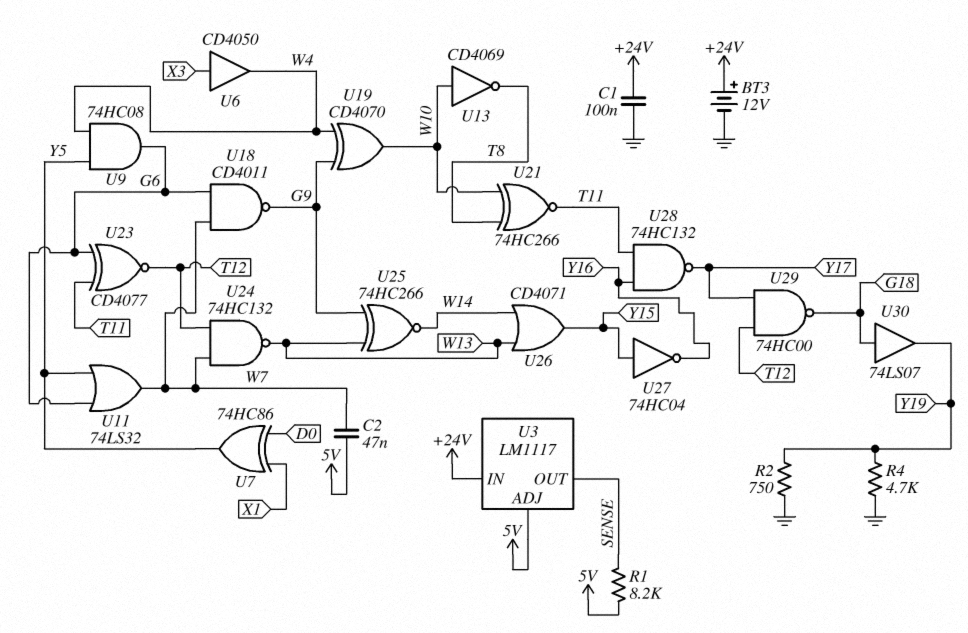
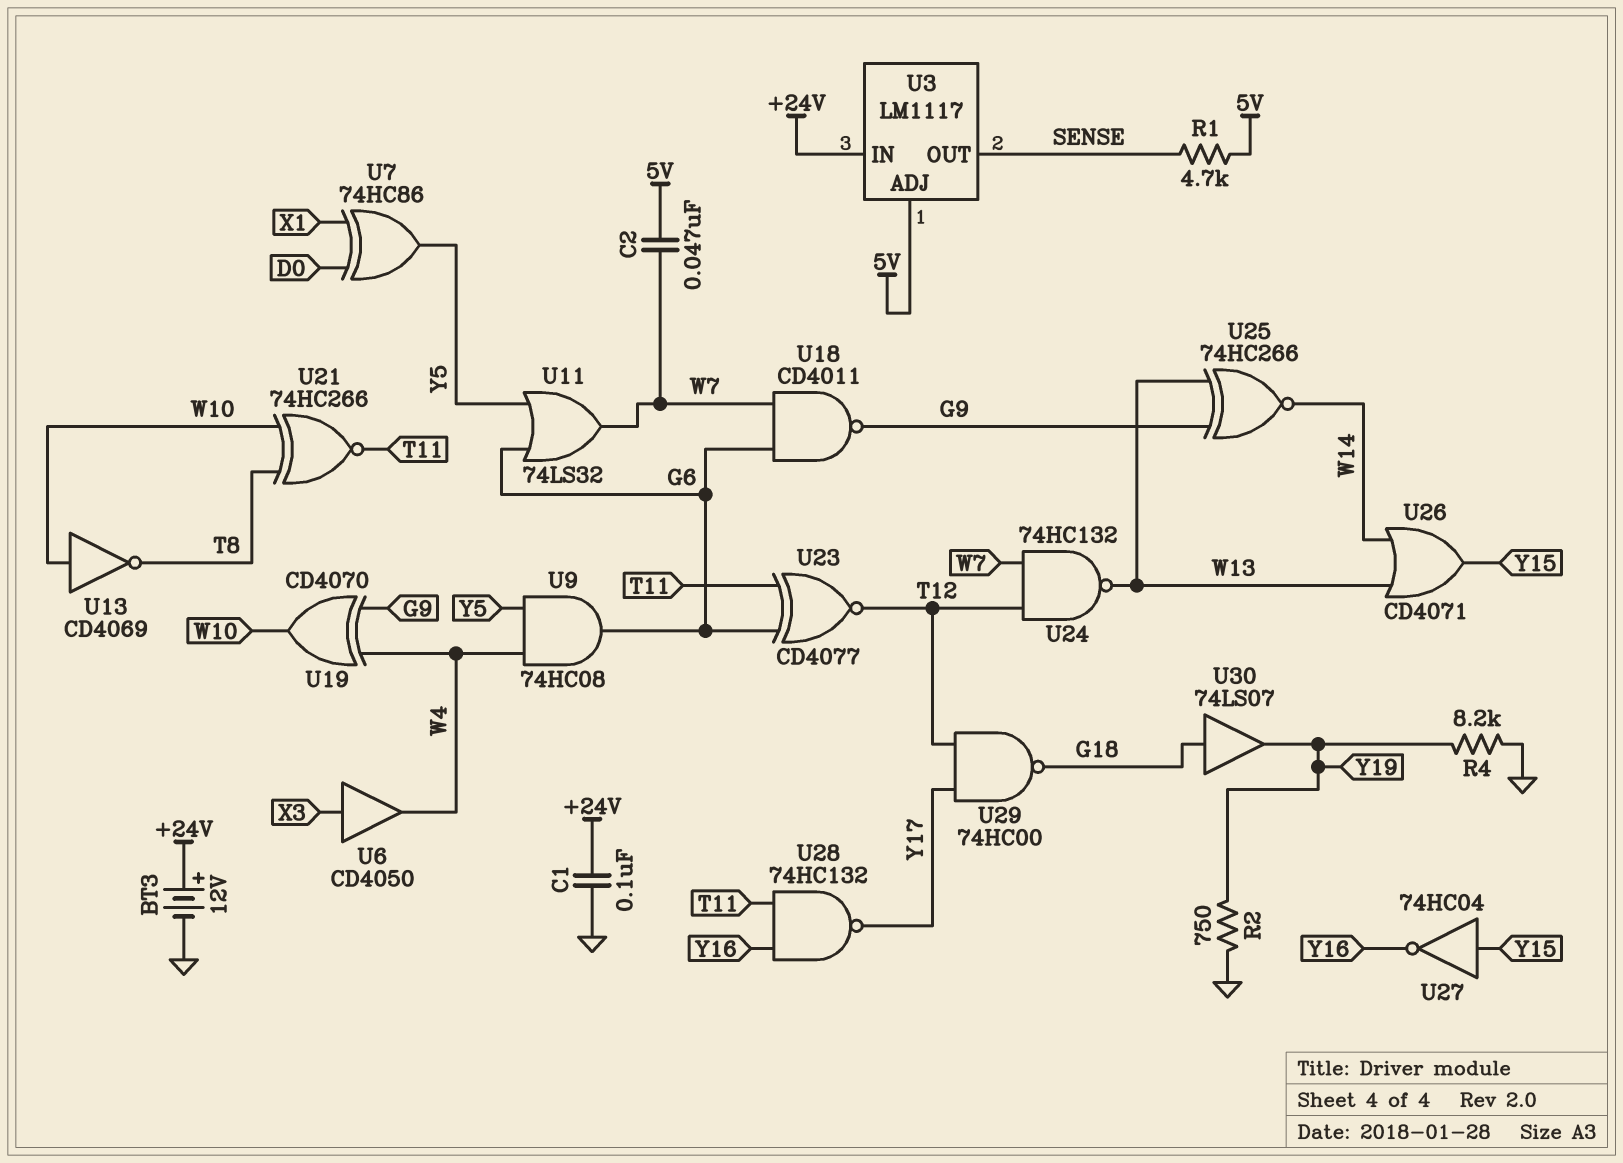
R1: 8.2k (5V, SENSE) -> 4.7k (5V, SENSE)
R4: 4.7k (GND, Y19) -> 8.2k (GND, Y19)

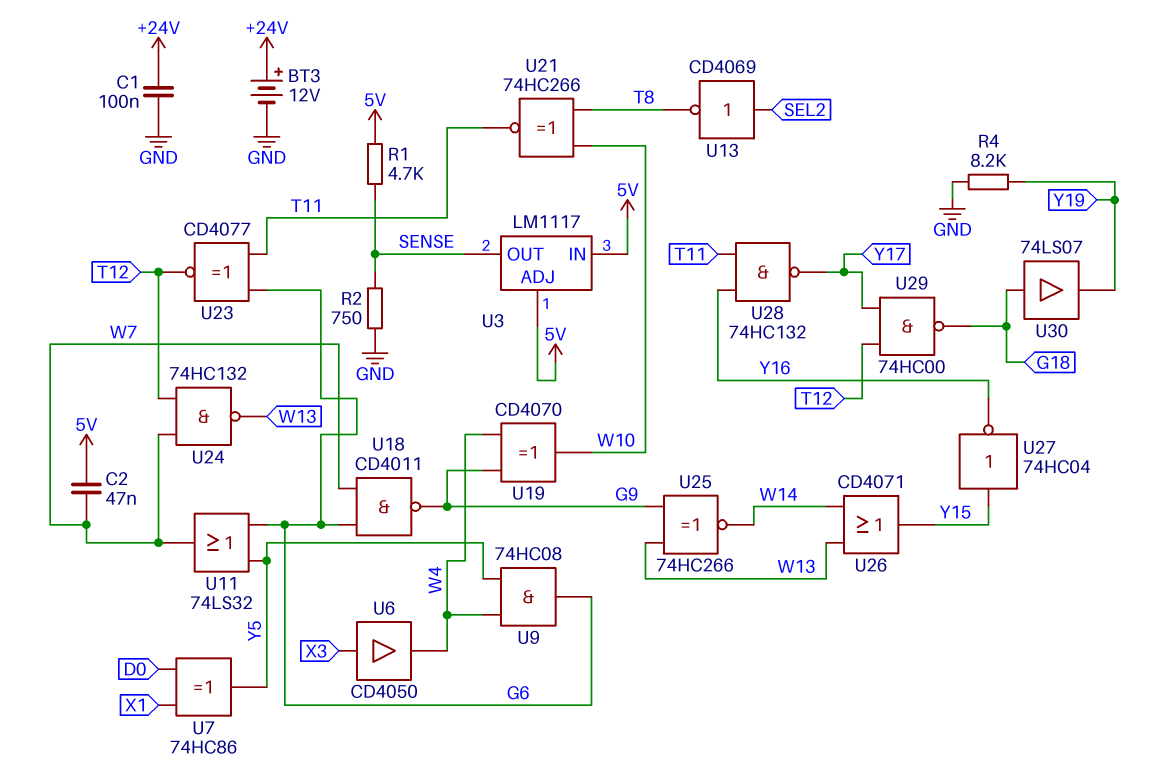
R2: 750 (GND, Y19) -> 750 (GND, SENSE)
U3 pin IN: +24V -> 5V
U13: NOT CD4069 (in W10, out T8) -> NOT CD4069 (in SEL2, out T8)

